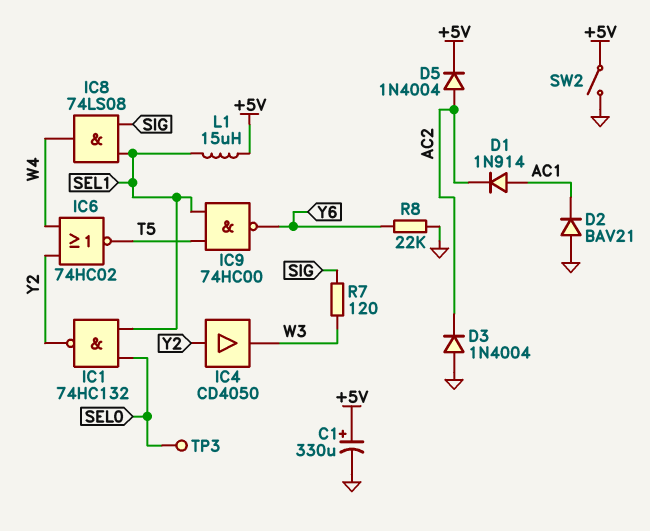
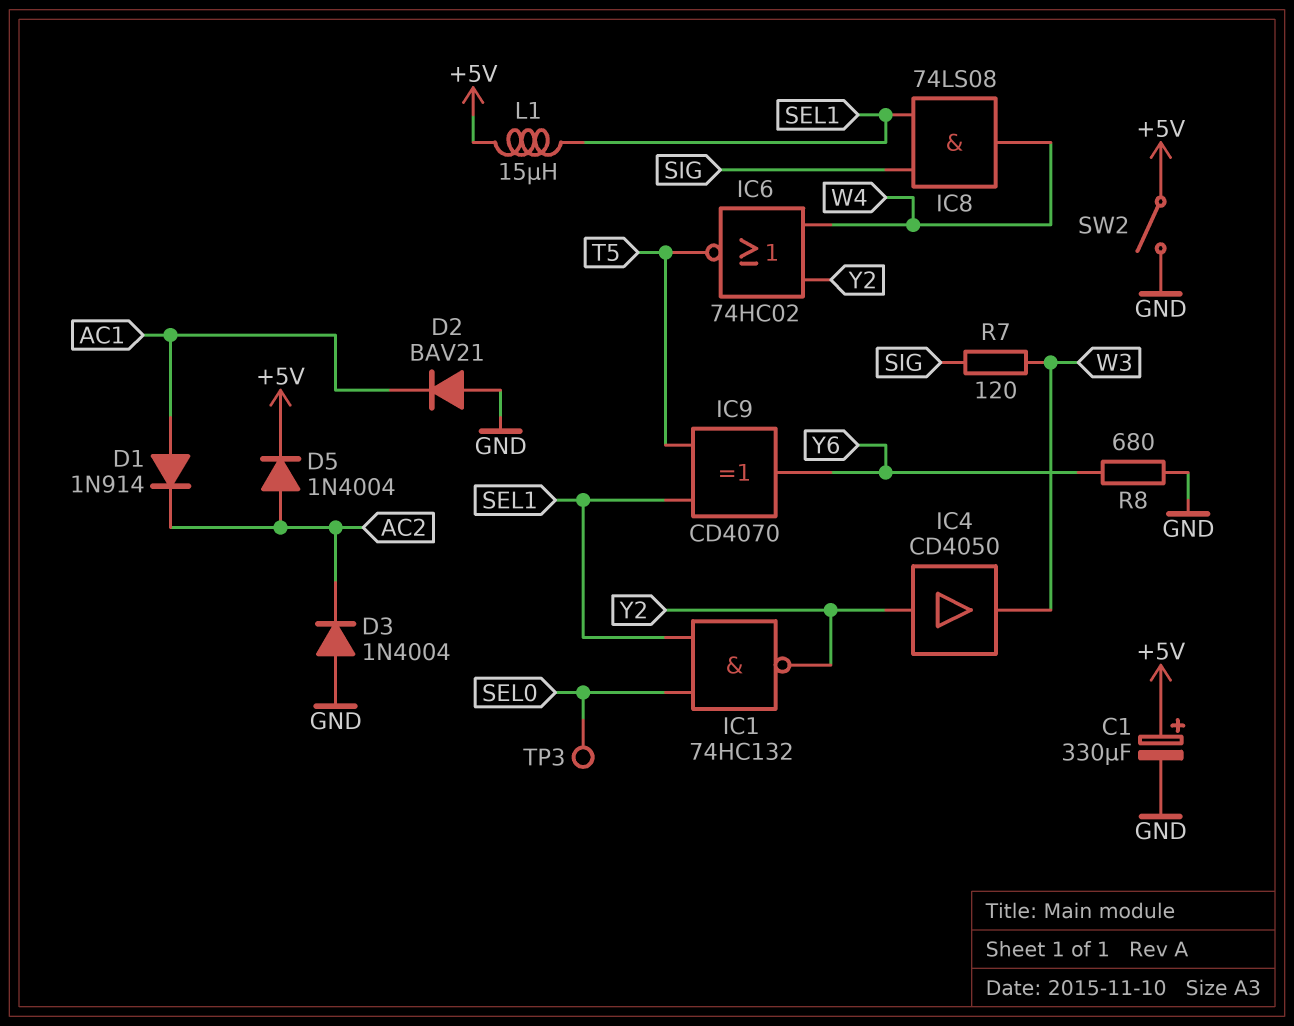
IC9: NAND 74HC00 (in SEL1, in T5, out Y6) -> XOR CD4070 (in SEL1, in T5, out Y6)
R8: 22k (GND, Y6) -> 680 (GND, Y6)

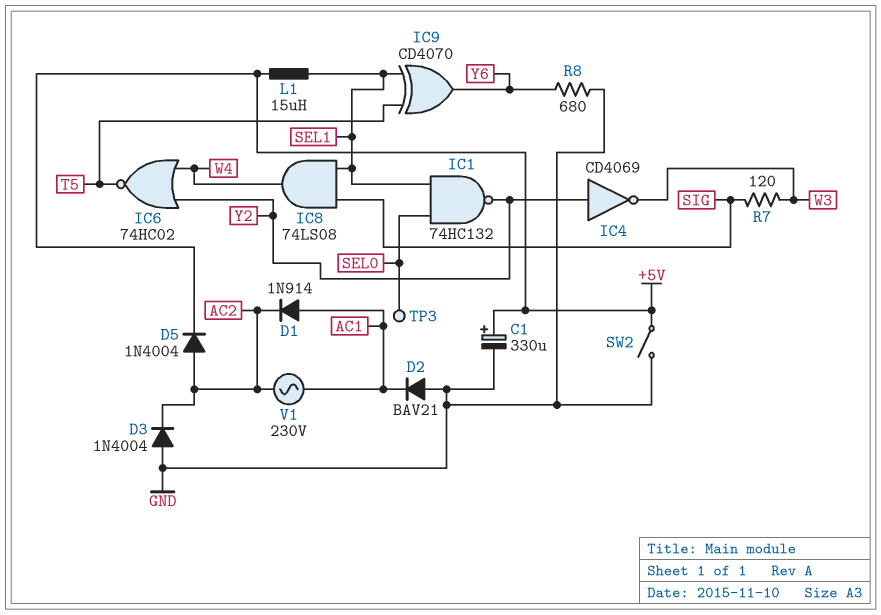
IC4: buffer CD4050 (in Y2, out W3) -> NOT CD4069 (in Y2, out W3)
V1: none -> AC 230V (AC1, AC2)

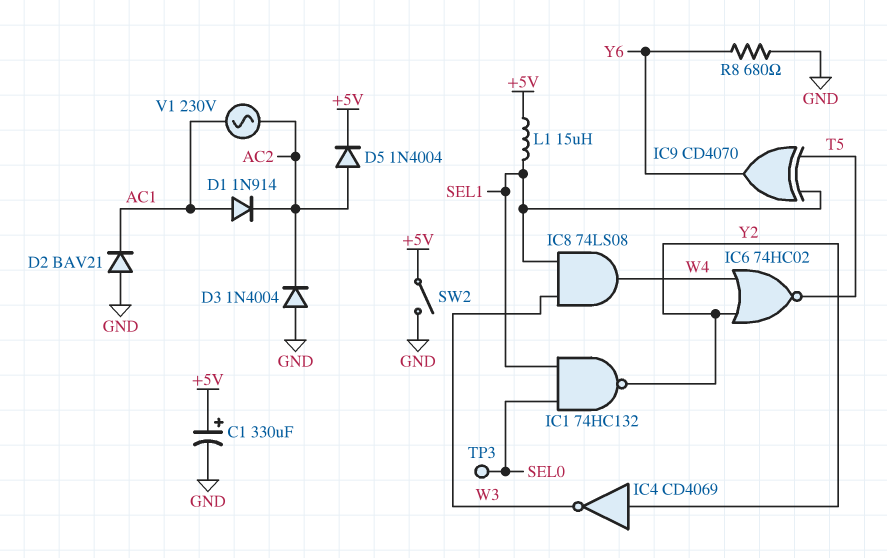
IC8: AND 74LS08 (in SEL1, in SIG, out W4) -> AND 74LS08 (in SEL1, in W3, out W4)
R7: 120 (SIG, W3) -> none

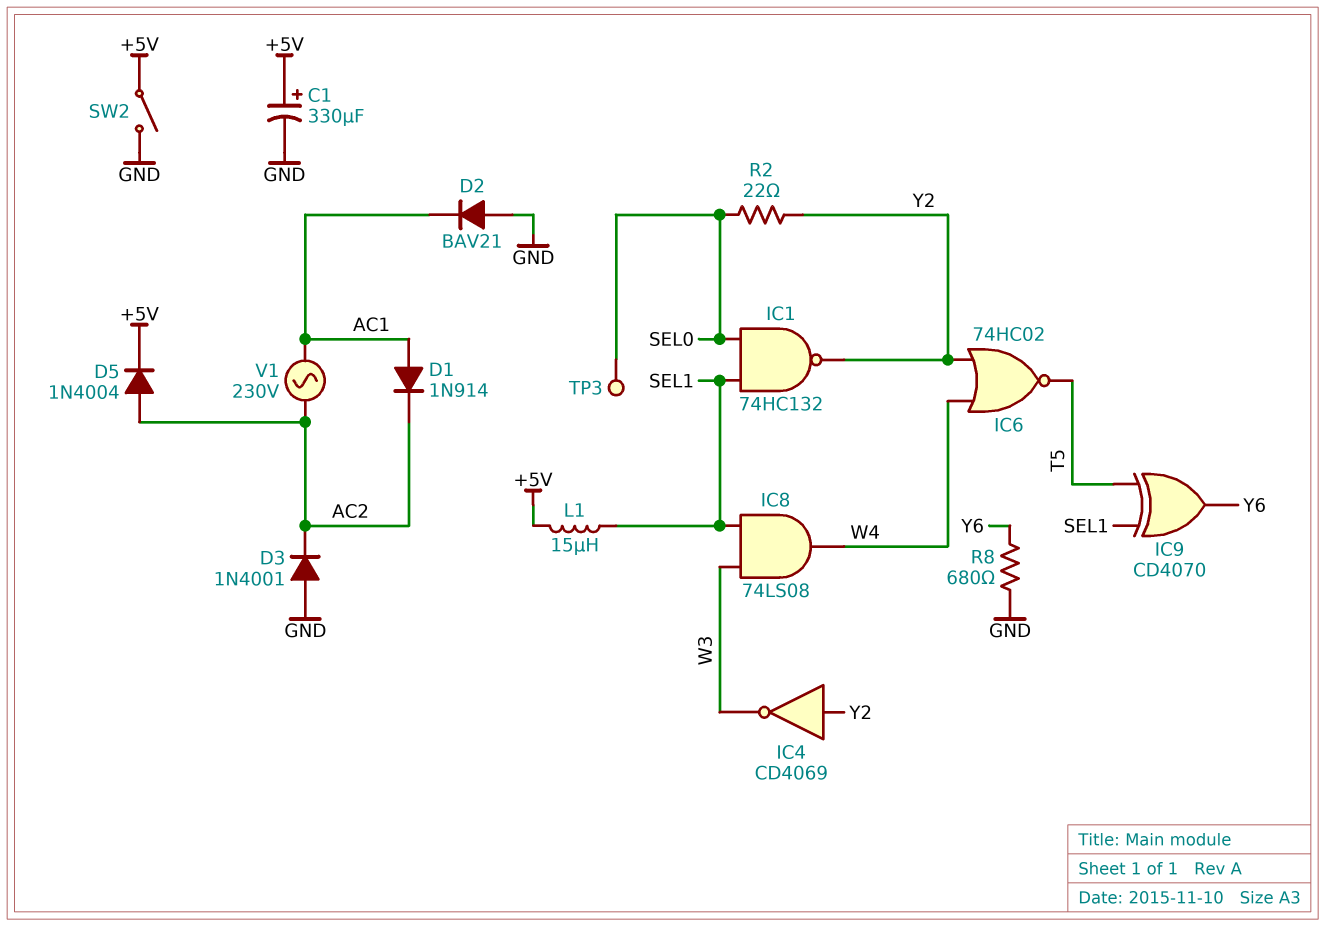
D3: diode 1N4004 (A GND, K AC2) -> diode 1N4001 (A GND, K AC2)
R2: none -> 22 (SEL0, Y2)

